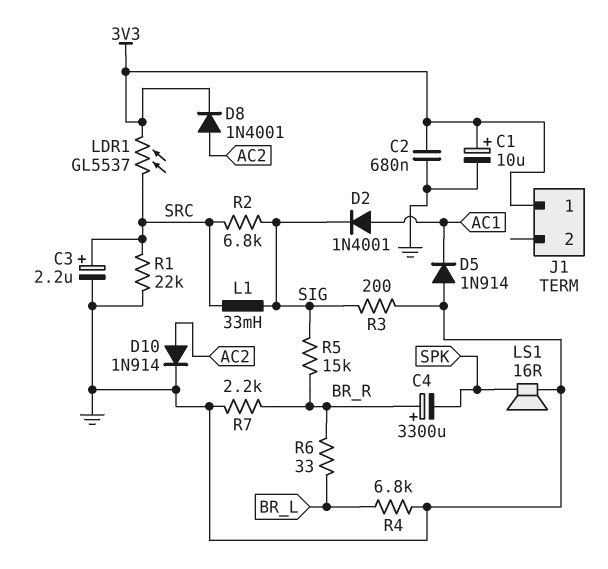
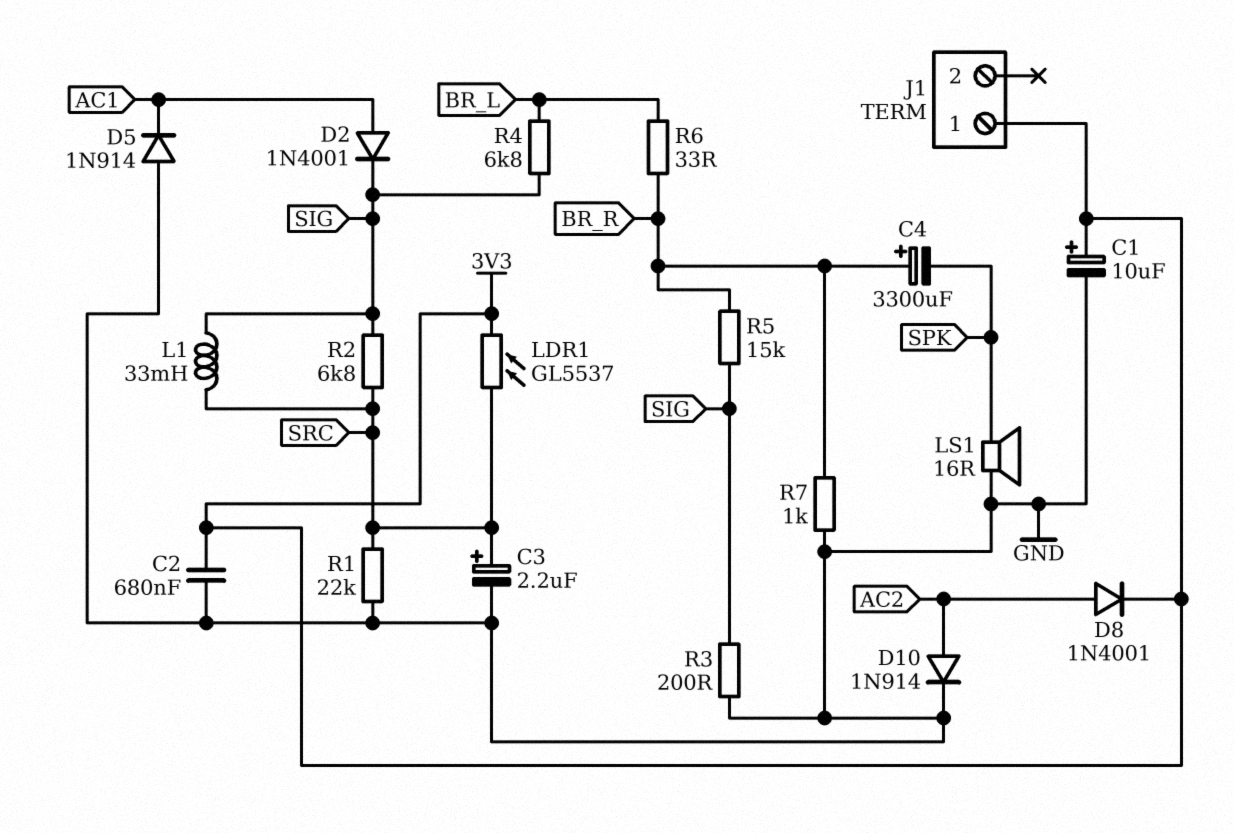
R4: 6.8k (BR_L, GND) -> 6.8k (BR_L, SIG)
R7: 2.2k (BR_R, GND) -> 1k (BR_R, GND)

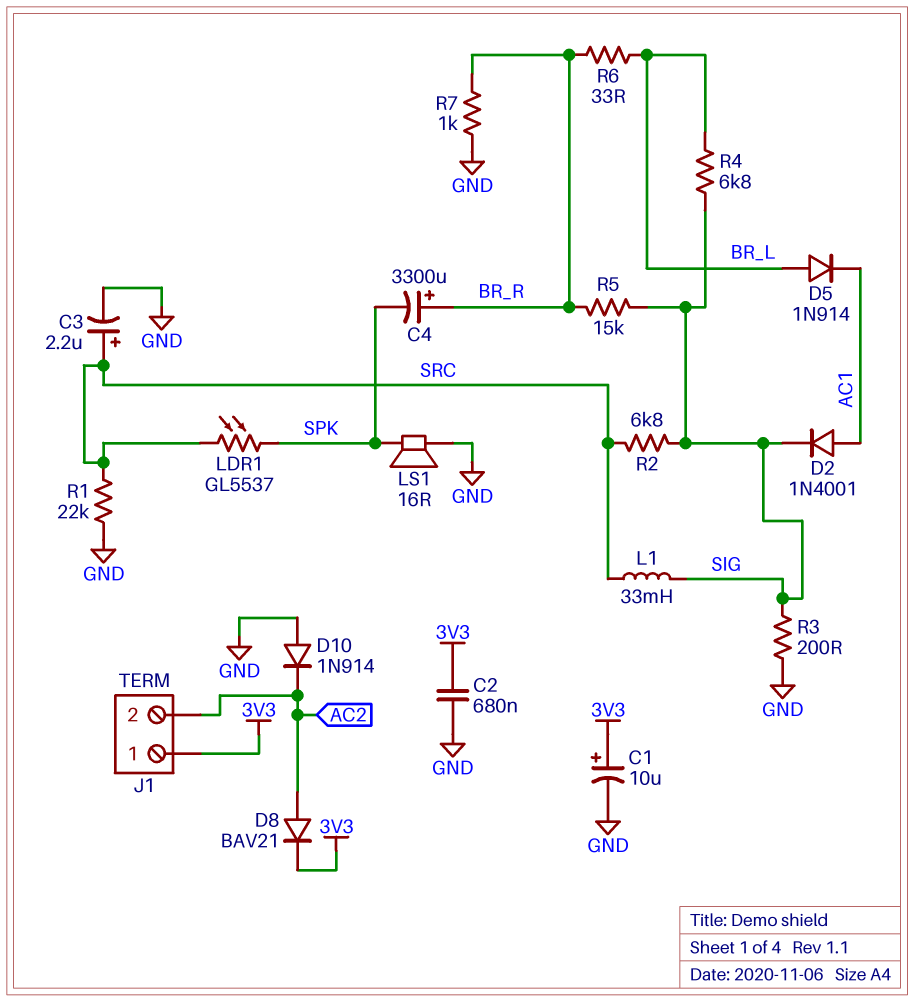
D5: diode 1N914 (A GND, K AC1) -> diode 1N914 (A BR_L, K AC1)
D8: diode 1N4001 (A AC2, K 3V3) -> diode BAV21 (A AC2, K 3V3)
D10: diode 1N914 (A AC2, K GND) -> diode 1N914 (A GND, K AC2)
J1 pin 2: none -> AC2
LDR1: GL5537 (3V3, SRC) -> GL5537 (SPK, SRC)

